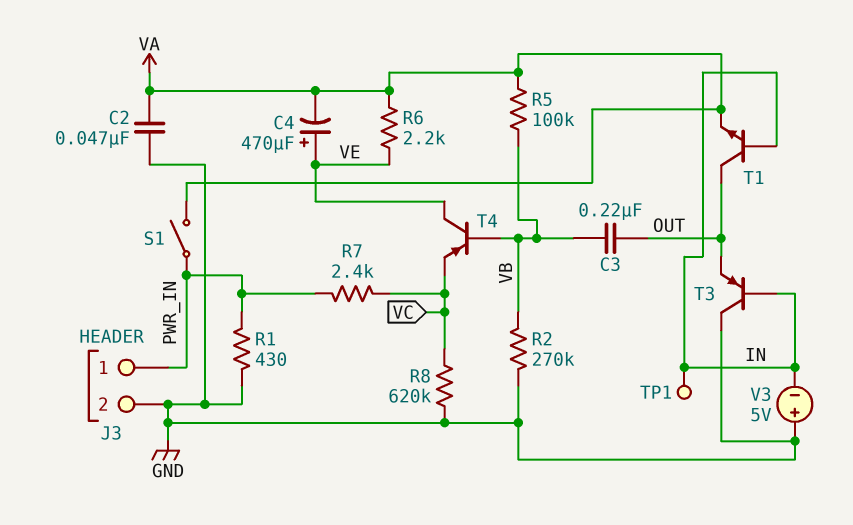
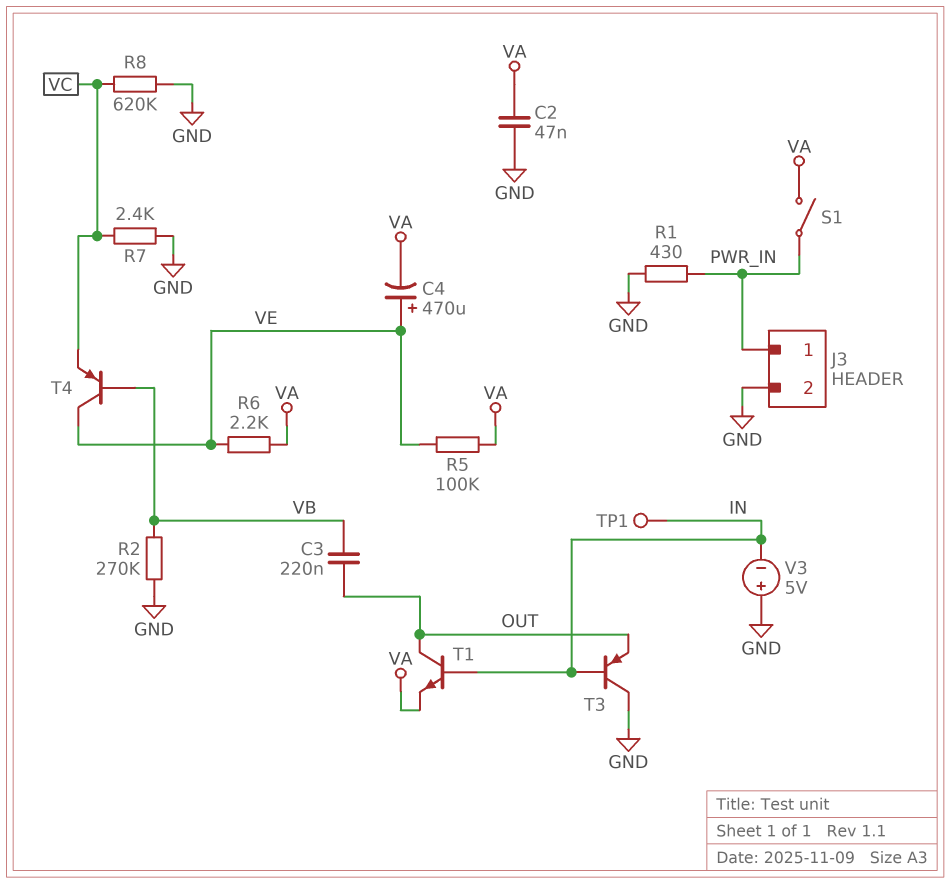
R5: 100k (VA, VB) -> 100k (VA, VE)
R7: 2.4k (PWR_IN, VC) -> 2.4k (GND, VC)

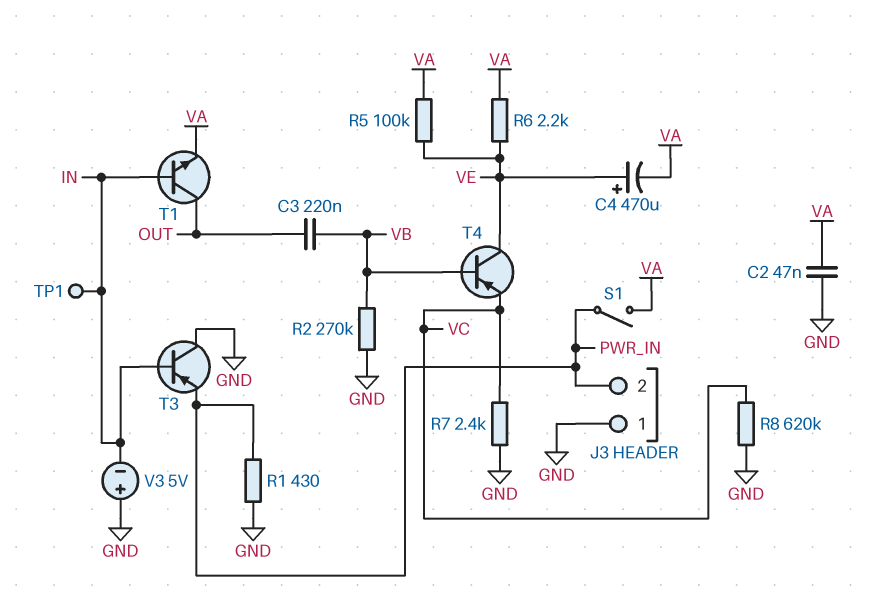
J3 pin 1: PWR_IN -> GND
J3 pin 2: GND -> PWR_IN
T3: PNP (B IN, C GND, E OUT) -> PNP (B IN, C GND, E PWR_IN)

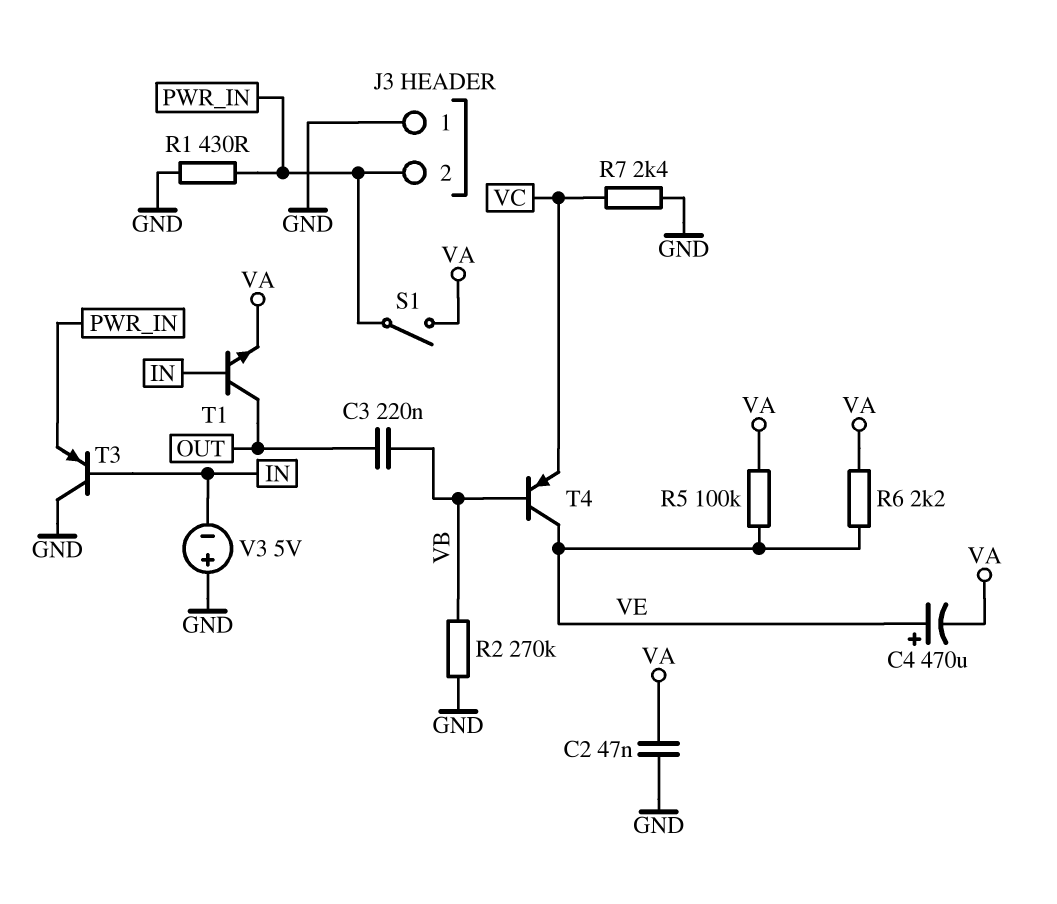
R8: 620k (GND, VC) -> none
TP1: test point (IN) -> none

